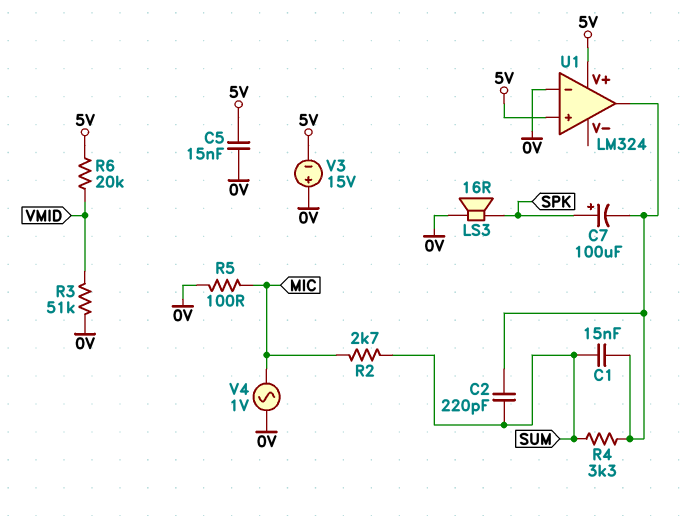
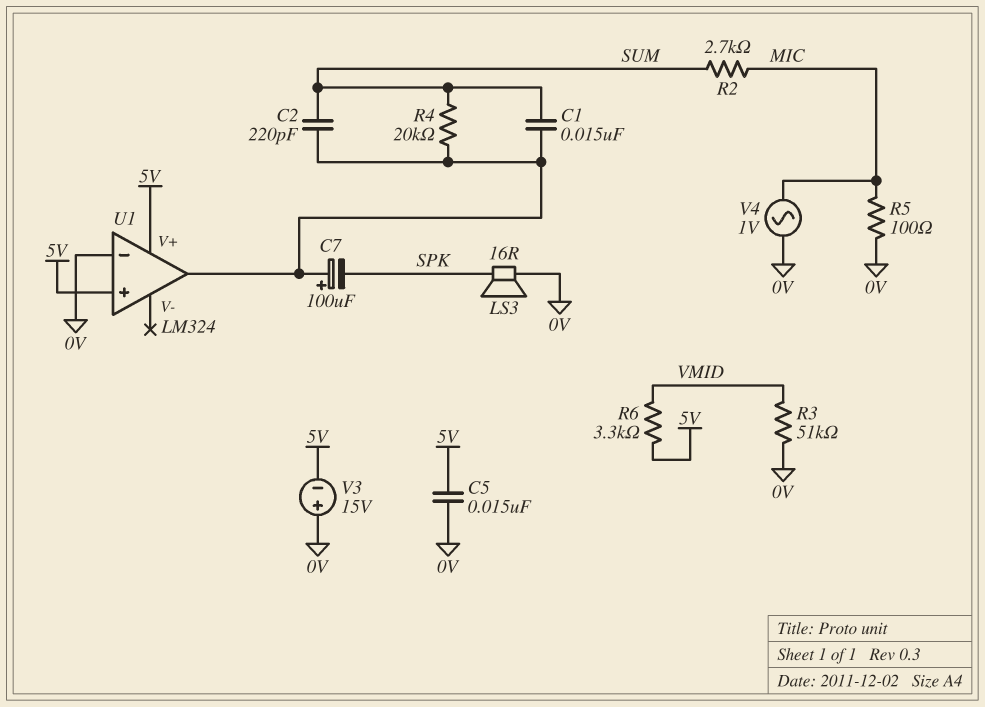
C7: 100uF (plus SPK, minus U1/out) -> 100uF (plus U1/out, minus SPK)
R4: 3.3k (SUM, U1/out) -> 20k (SUM, U1/out)
R6: 20k (5V, VMID) -> 3.3k (5V, VMID)

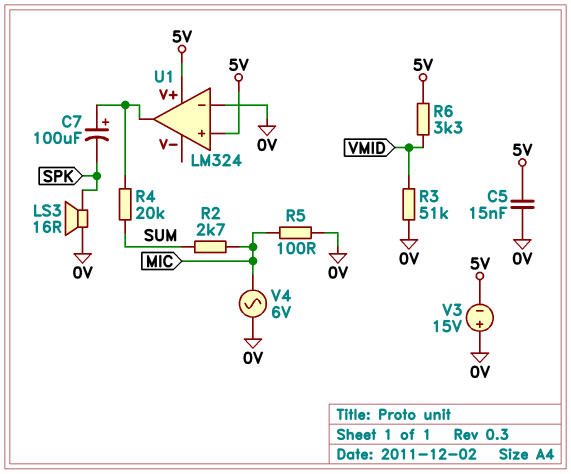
C1: 15nF (SUM, U1/out) -> none
C2: 220pF (SUM, U1/out) -> none
V4: AC 1V (0V, MIC) -> AC 6V (0V, MIC)

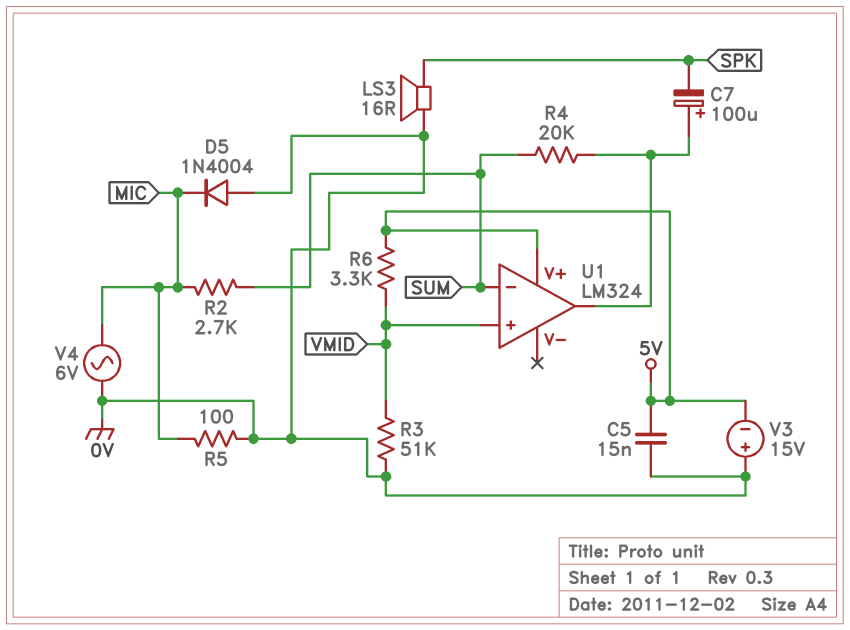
D5: none -> diode 1N4004 (A 0V, K MIC)
U1 pin in+: 5V -> VMID
U1 pin in-: 0V -> SUM

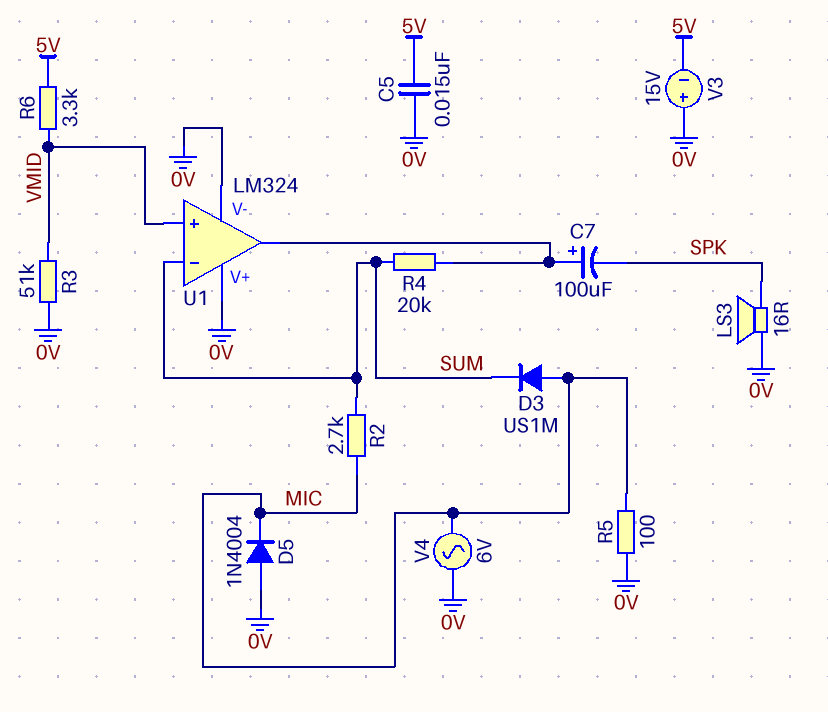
D3: none -> diode US1M (A MIC, K SUM)
U1 pin V+: 5V -> 0V
U1 pin V-: none -> 0V

